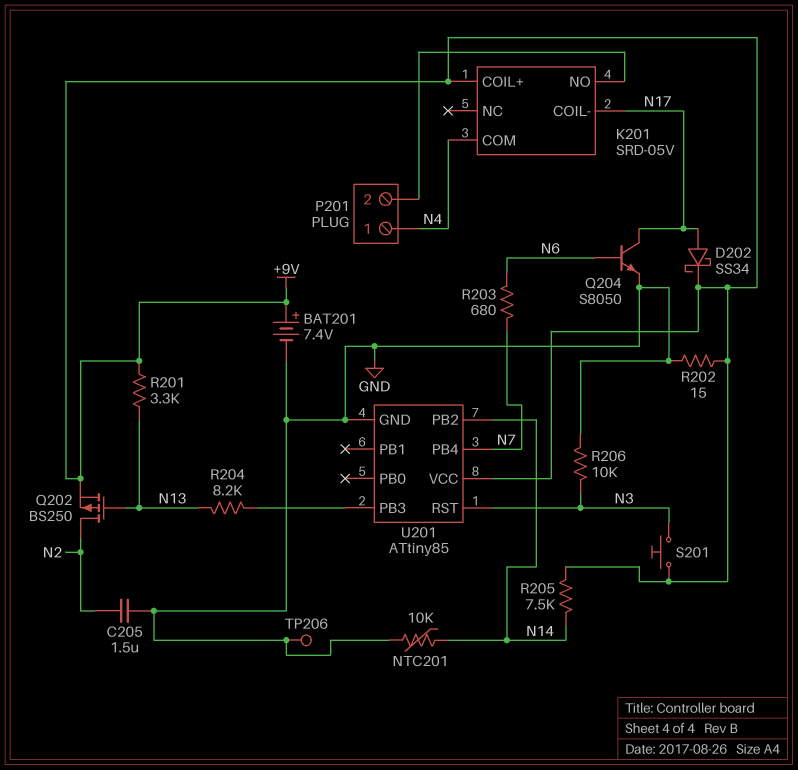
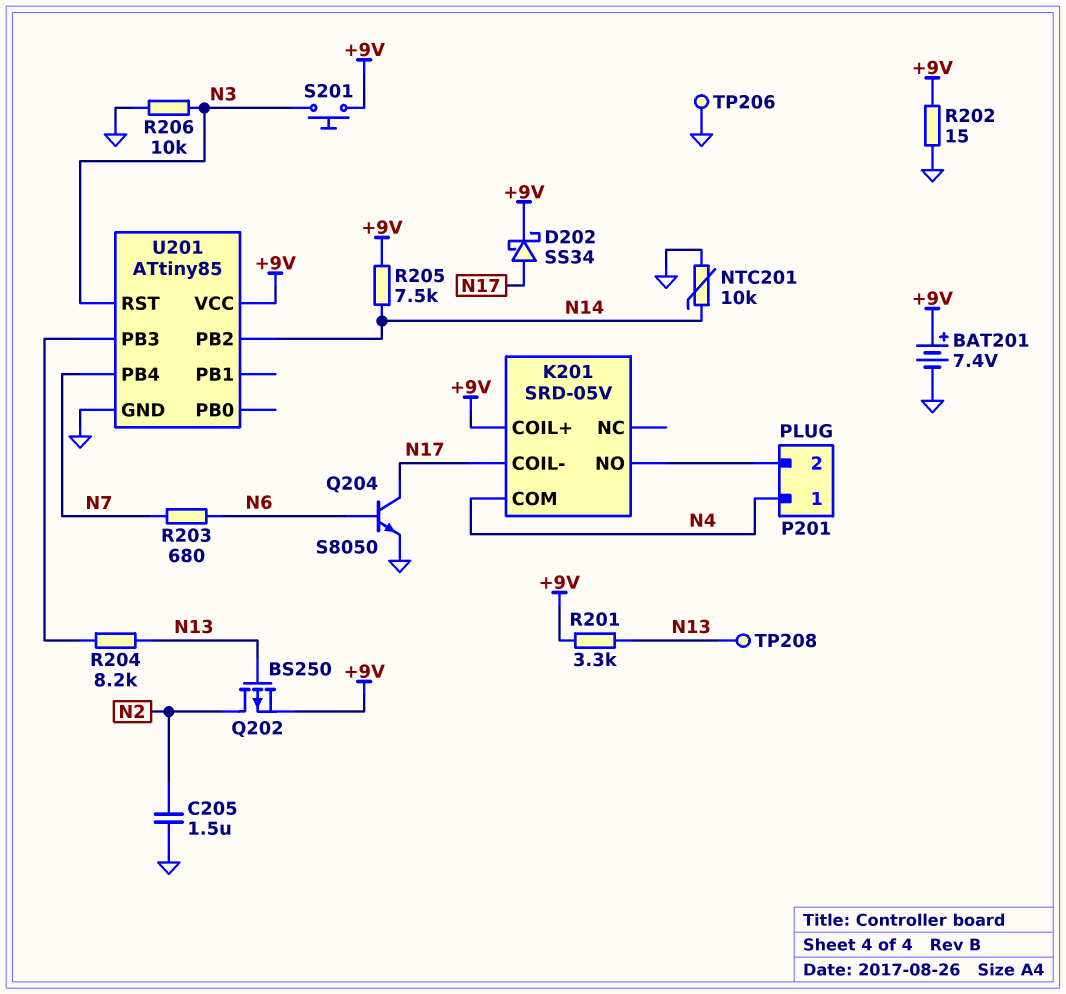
TP208: none -> test point (N13)

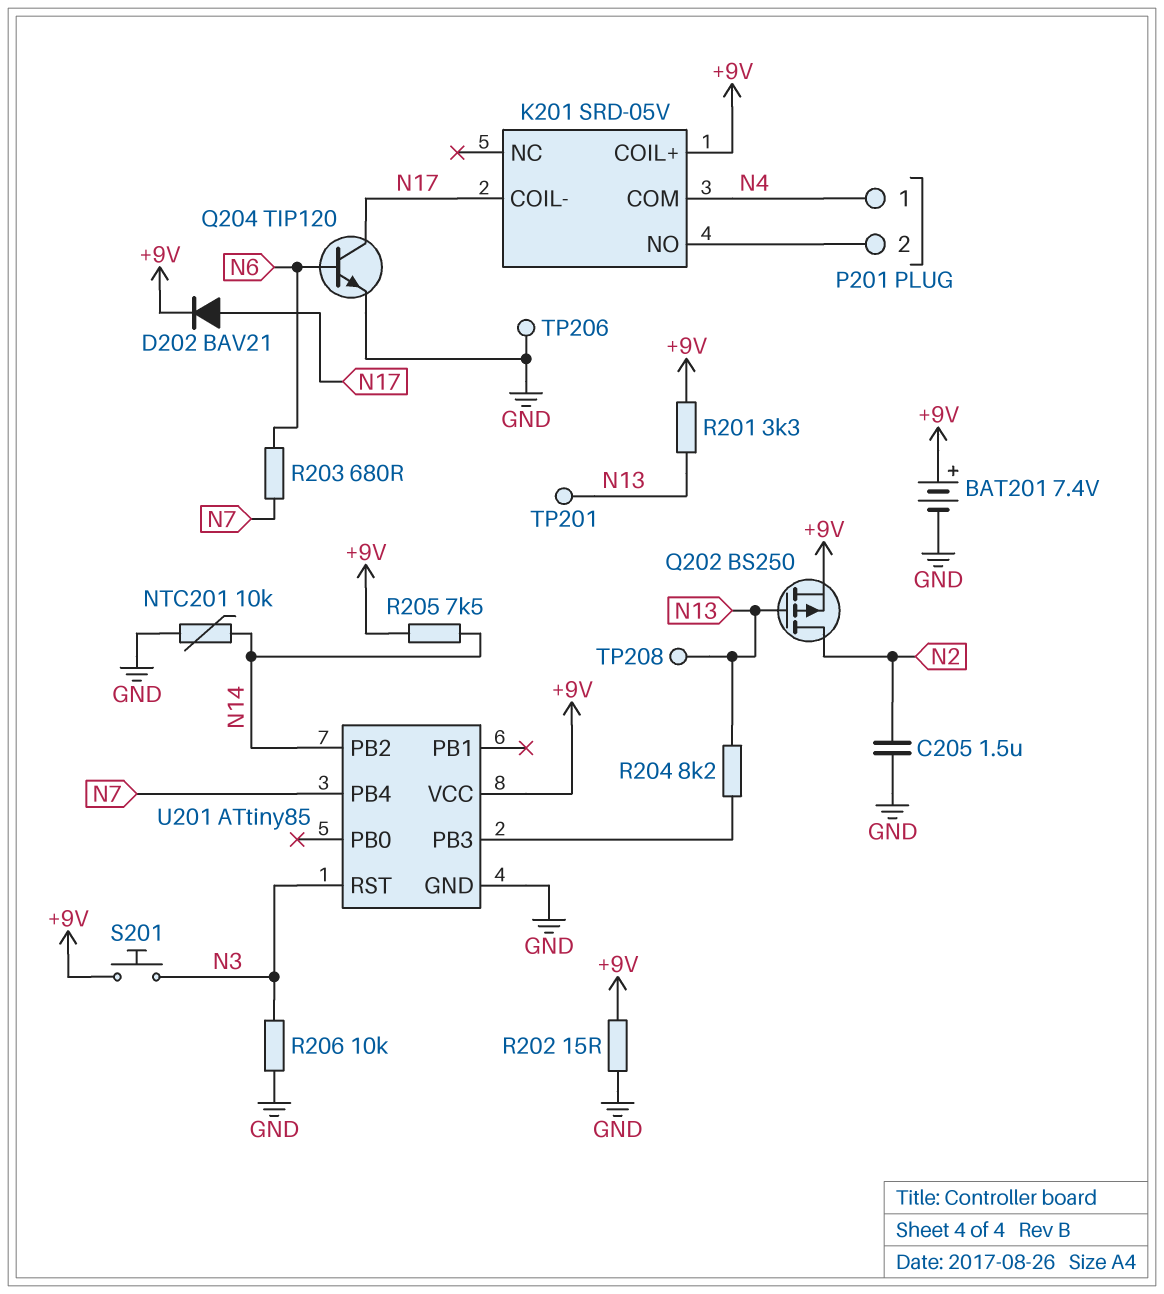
D202: schottky SS34 (A N17, K +9V) -> diode BAV21 (A N17, K +9V)
Q204: NPN S8050 (B N6, C N17, E GND) -> NPN TIP120 (B N6, C N17, E GND)
TP201: none -> test point (N13)

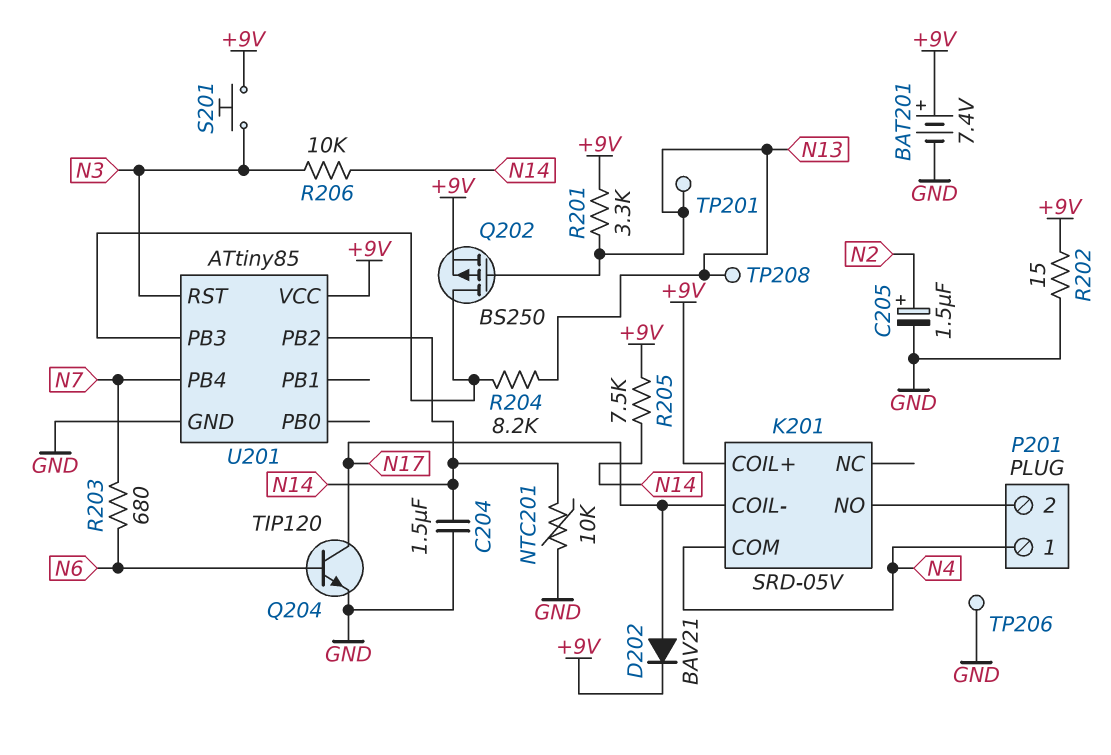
C204: none -> 1.5uF (GND, N14)
C205: 1.5uF (GND, N2) -> 1.5uF (plus N2, minus GND)
Q202: PMOS BS250 (G N13, D N2, S +9V) -> PMOS BS250 (G N13, D U201/PB3, S +9V)
R206: 10k (GND, N3) -> 10k (N3, N14)

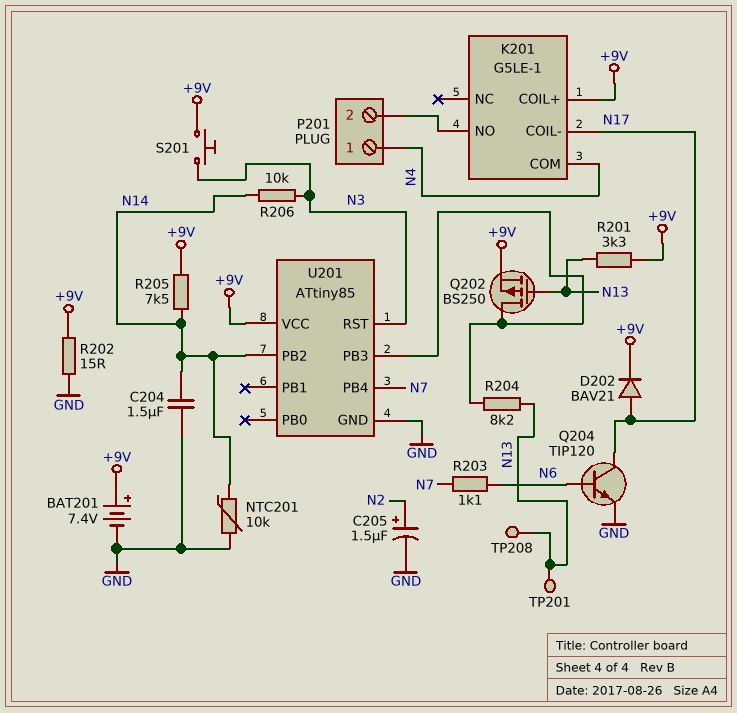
K201: SRD-05V -> G5LE-1
R203: 680 (N6, N7) -> 1.1k (N6, N7)
TP206: test point (GND) -> none

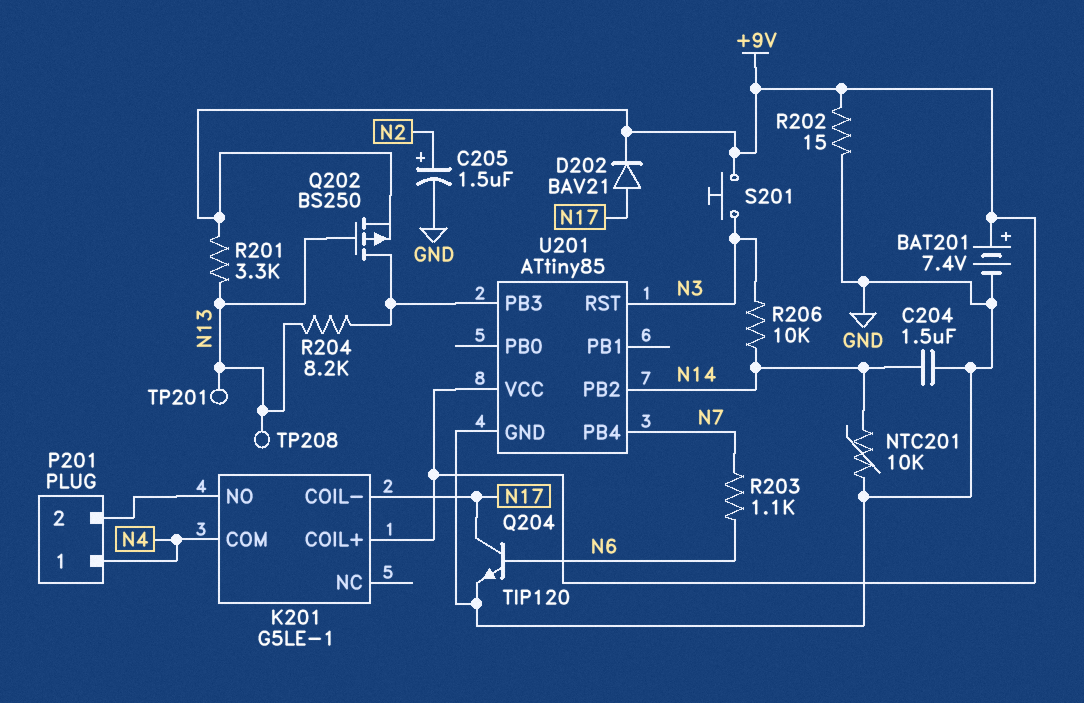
R205: 7.5k (+9V, N14) -> none

